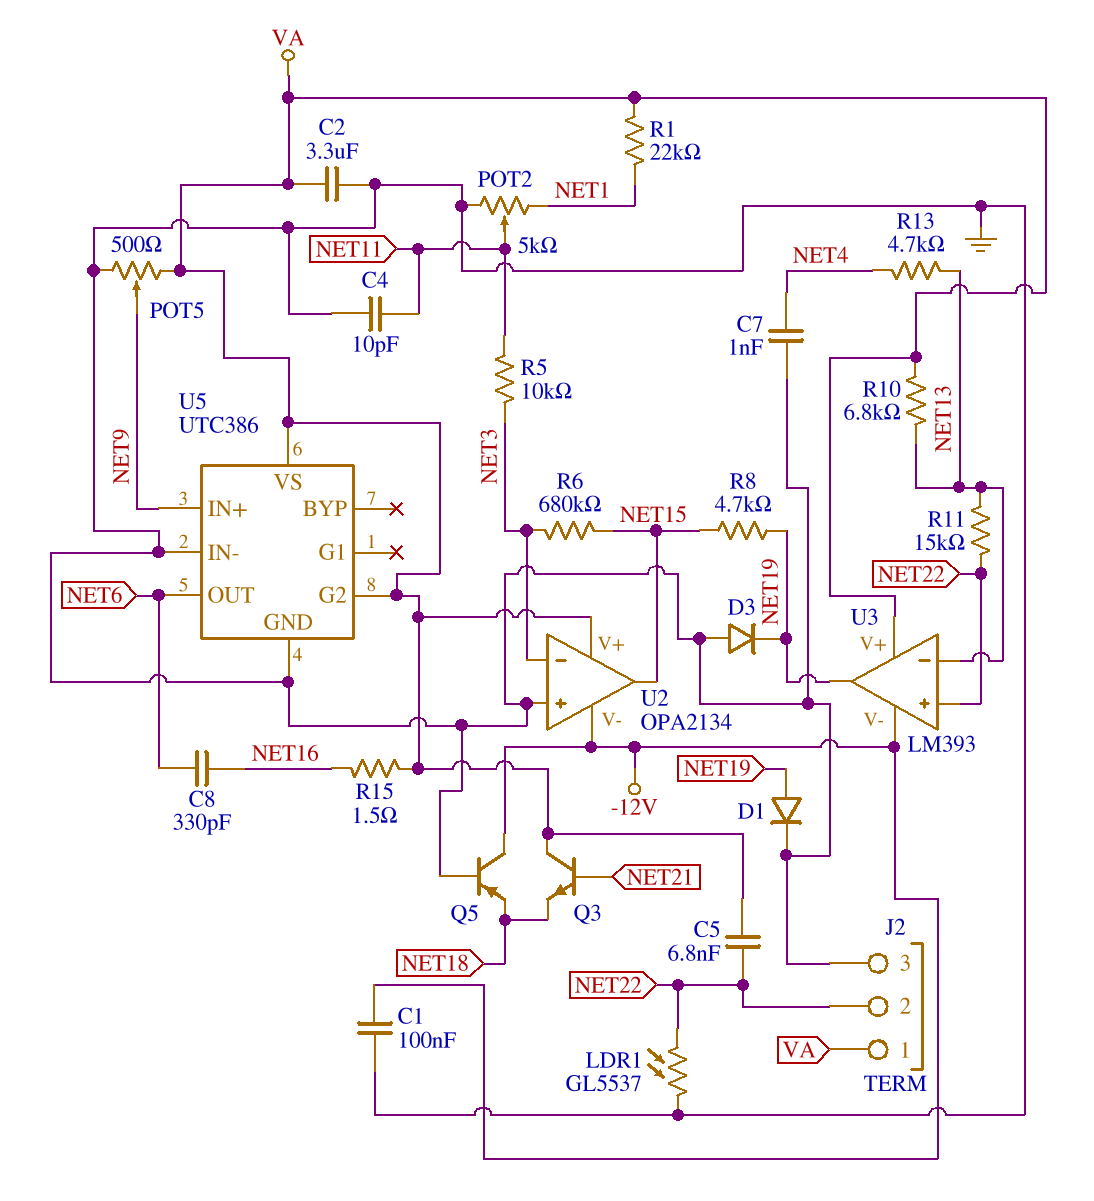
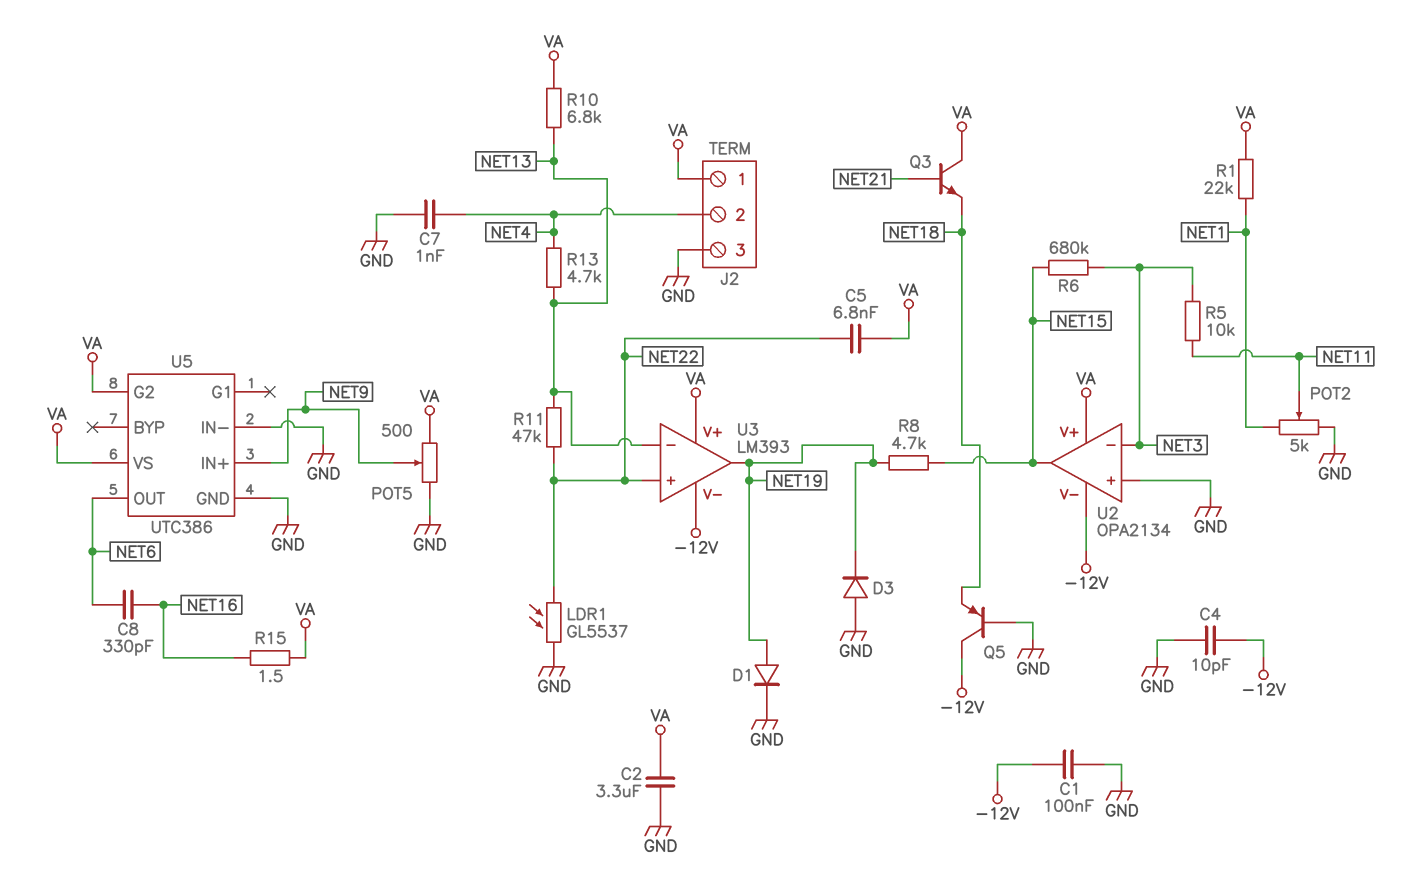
C4: 10pF (GND, NET11) -> 10pF (-12V, GND)
J2 pin 2: NET22 -> NET4
R11: 15k (NET13, NET22) -> 47k (NET13, NET22)

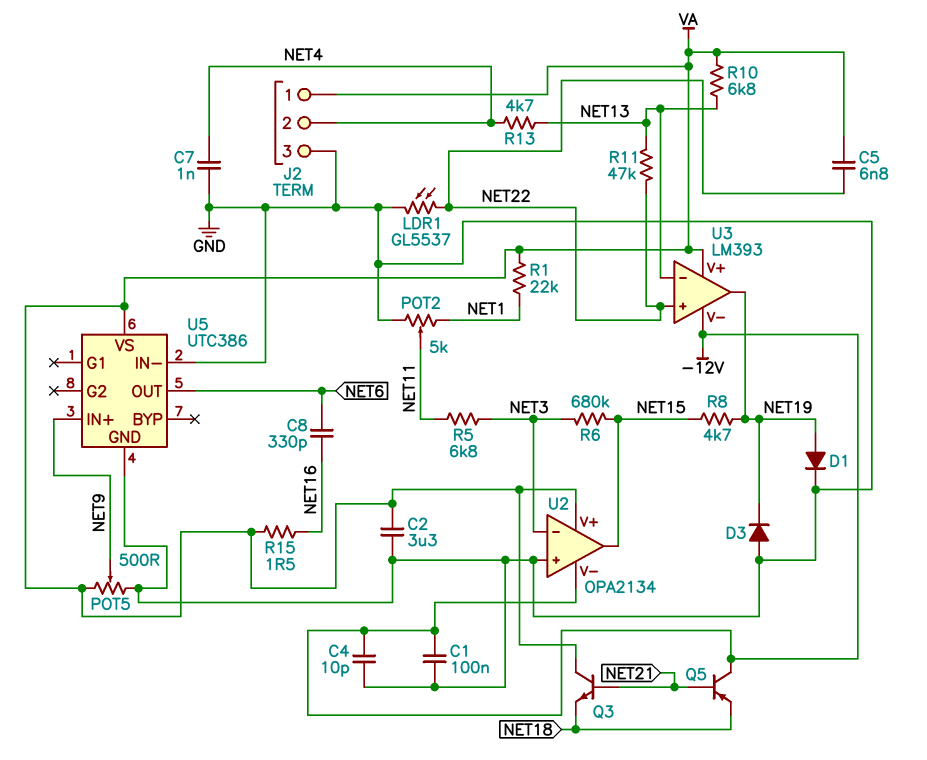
Q5: PNP (B GND, C -12V, E NET18) -> PNP (B NET21, C -12V, E NET18)
R5: 10k (NET3, NET11) -> 6.8k (NET3, NET11)
U5 pin G2: VA -> none

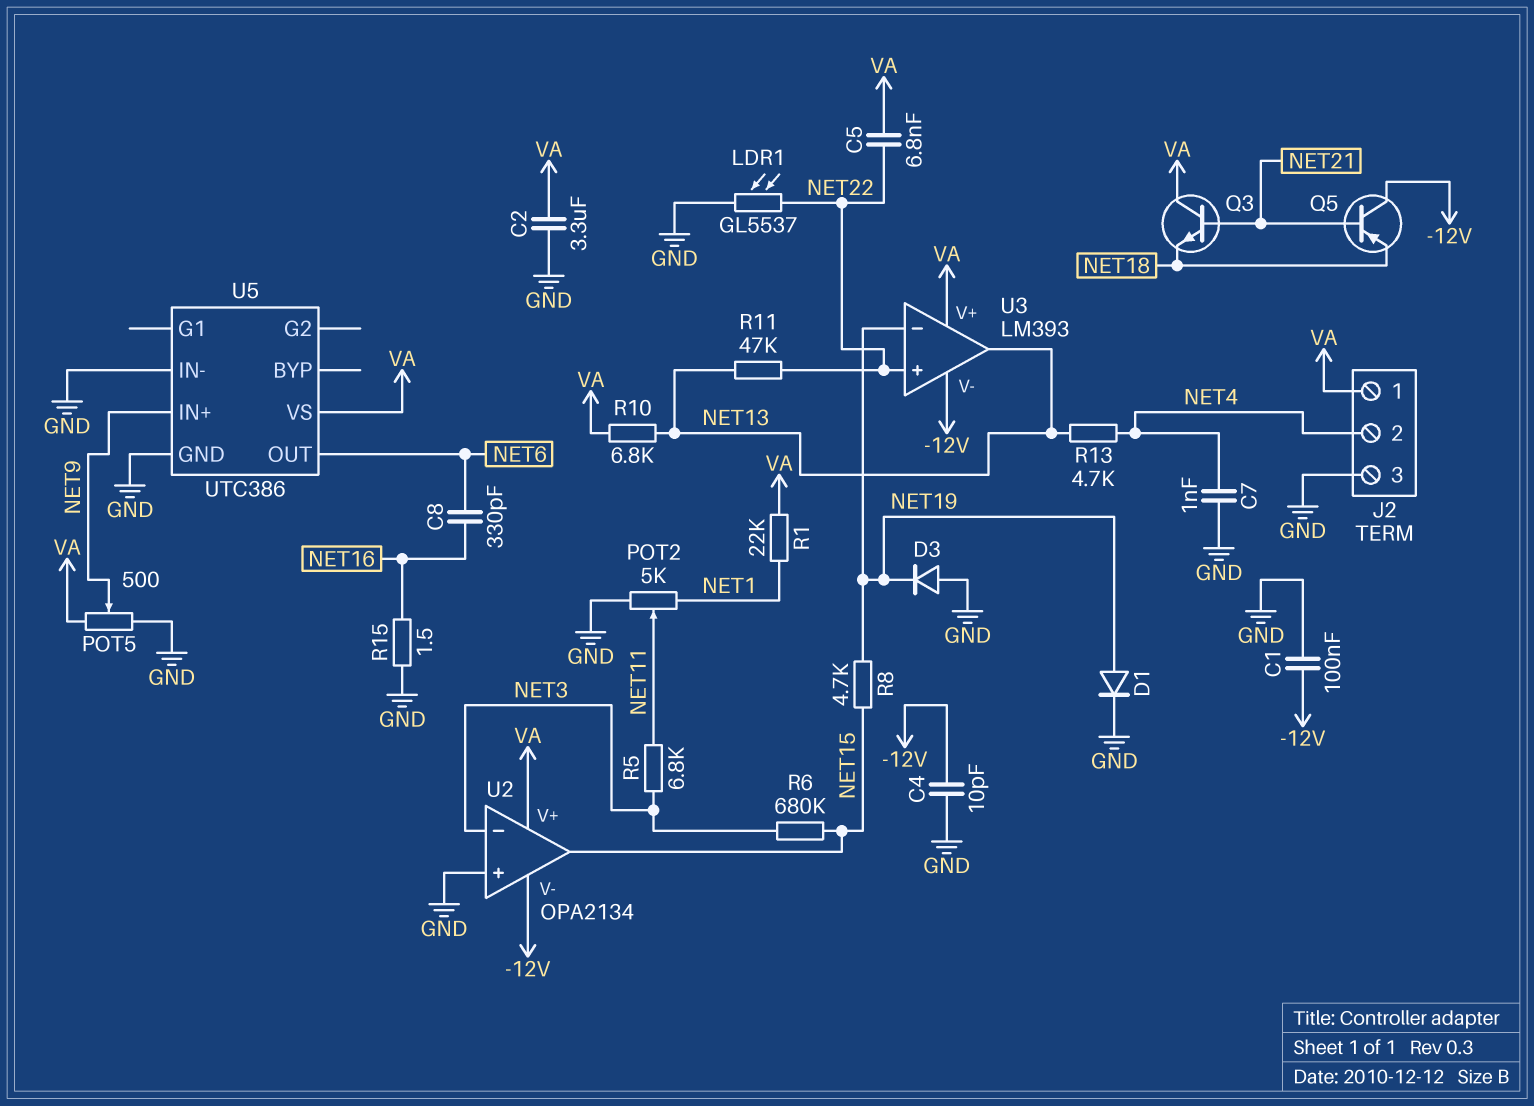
R15: 1.5 (NET16, VA) -> 1.5 (GND, NET16)
U3 pin in-: NET13 -> NET19
U3 pin out: NET19 -> NET13

